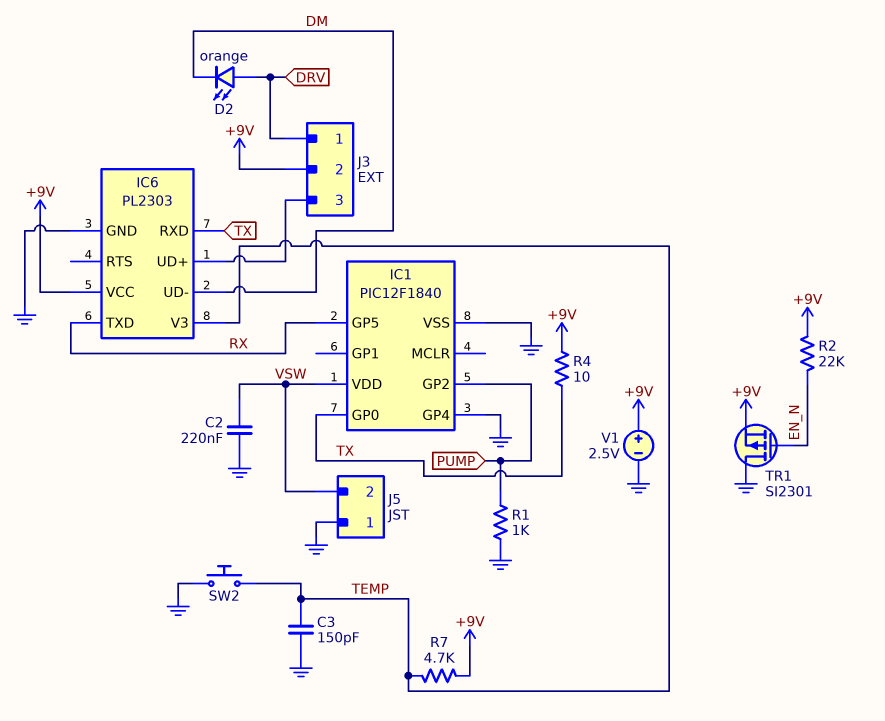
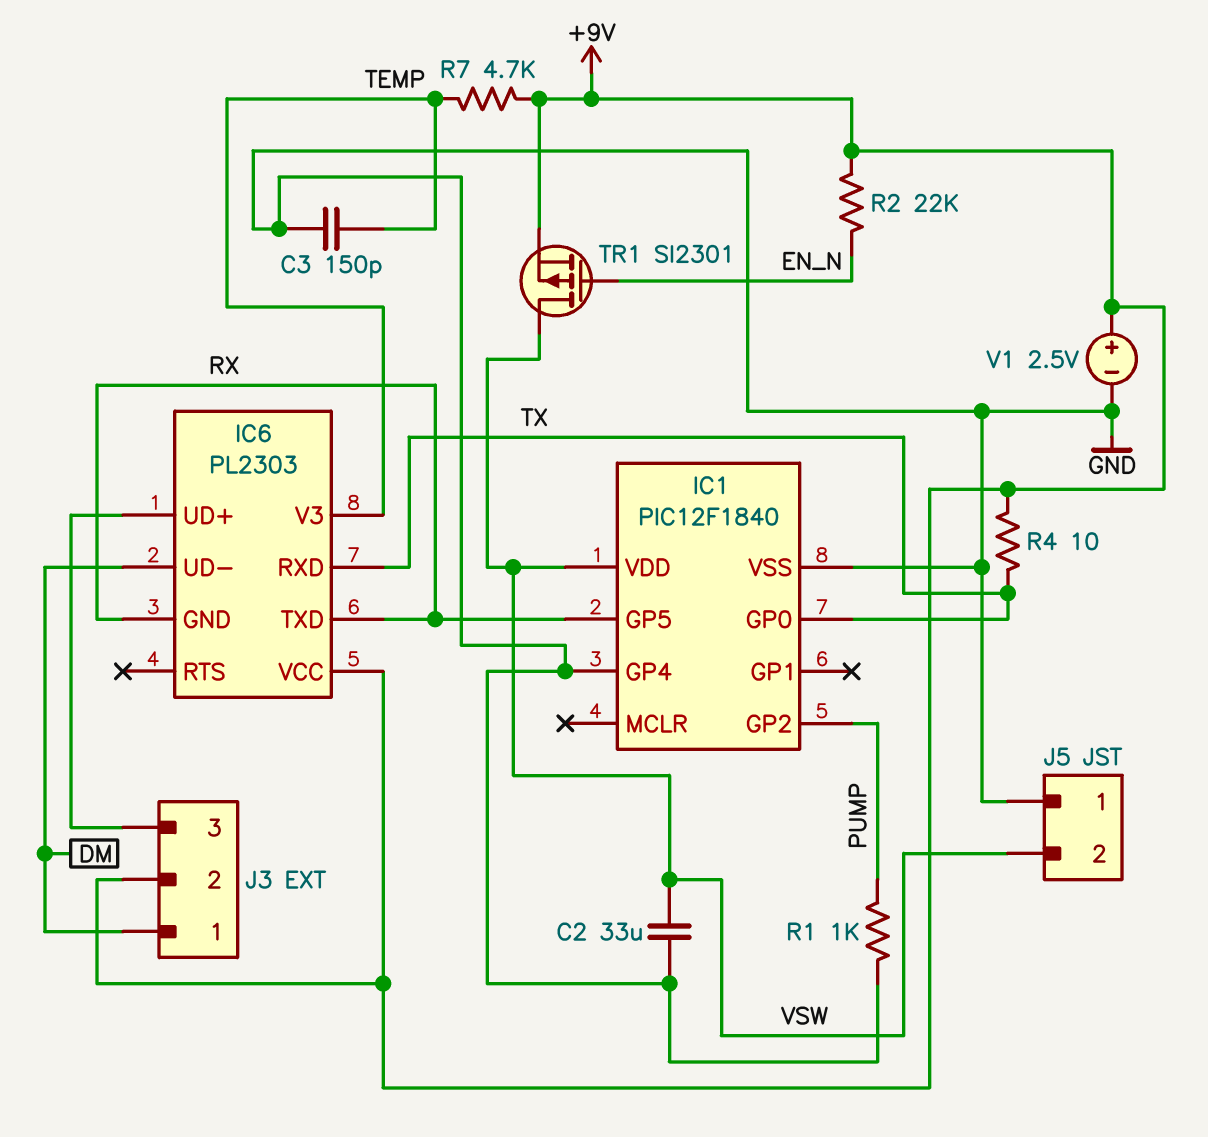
C2: 220nF (GND, VSW) -> 33uF (GND, VSW)
D2: LED orange (A DRV, K DM) -> none
IC6 pin GND: GND -> RX
J3 pin 1: DRV -> DM
SW2: button (GND, TEMP) -> none
TR1: PMOS SI2301 (G EN_N, D GND, S +9V) -> PMOS SI2301 (G EN_N, D VSW, S +9V)

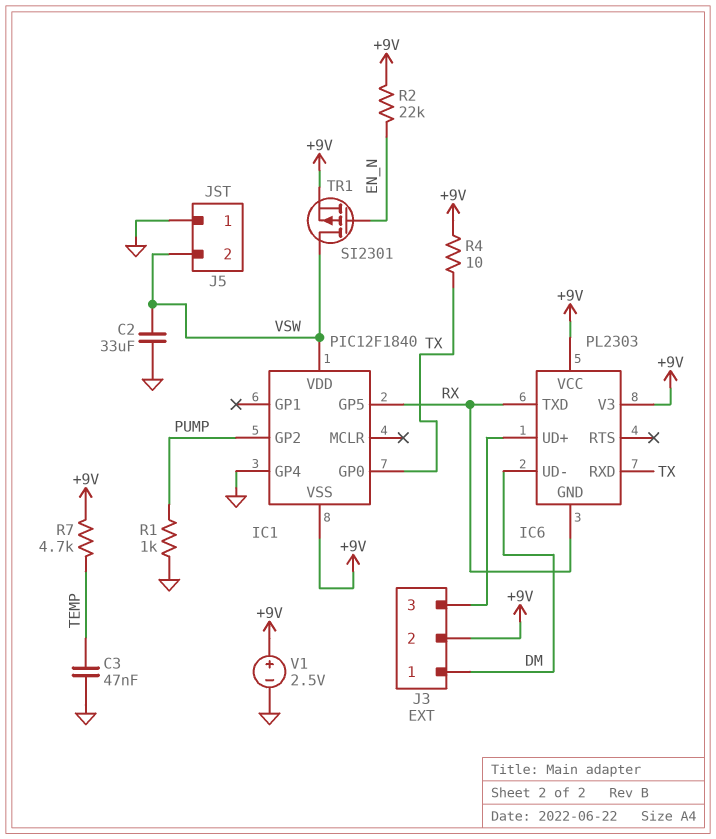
C3: 150pF (GND, TEMP) -> 47nF (GND, TEMP)
IC1 pin VSS: GND -> +9V
IC6 pin V3: TEMP -> +9V

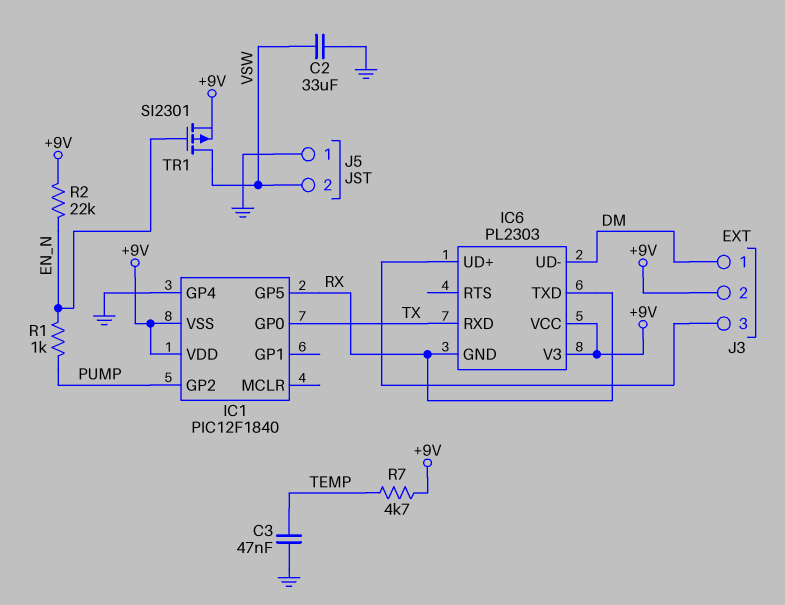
IC1 pin VDD: VSW -> +9V
R1: 1k (GND, PUMP) -> 1k (EN_N, PUMP)
R4: 10 (+9V, TX) -> none
V1: 2.5V (plus +9V, minus GND) -> none

